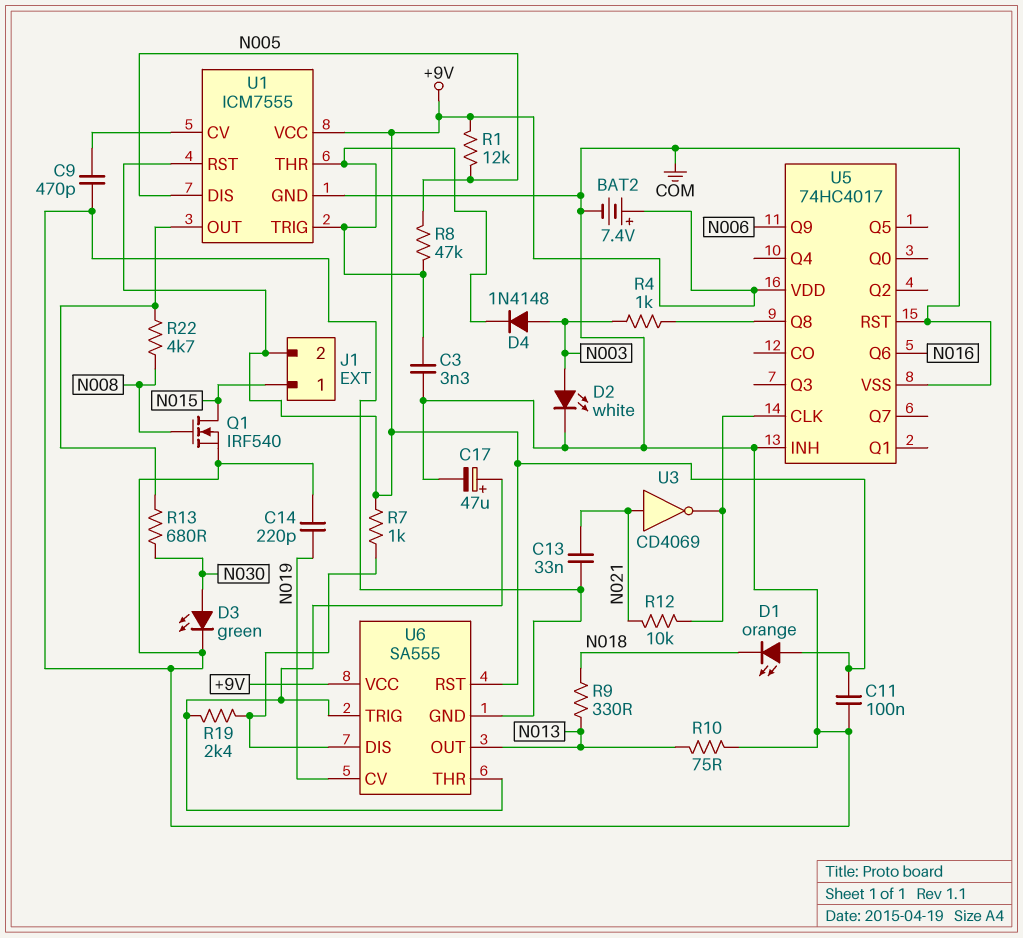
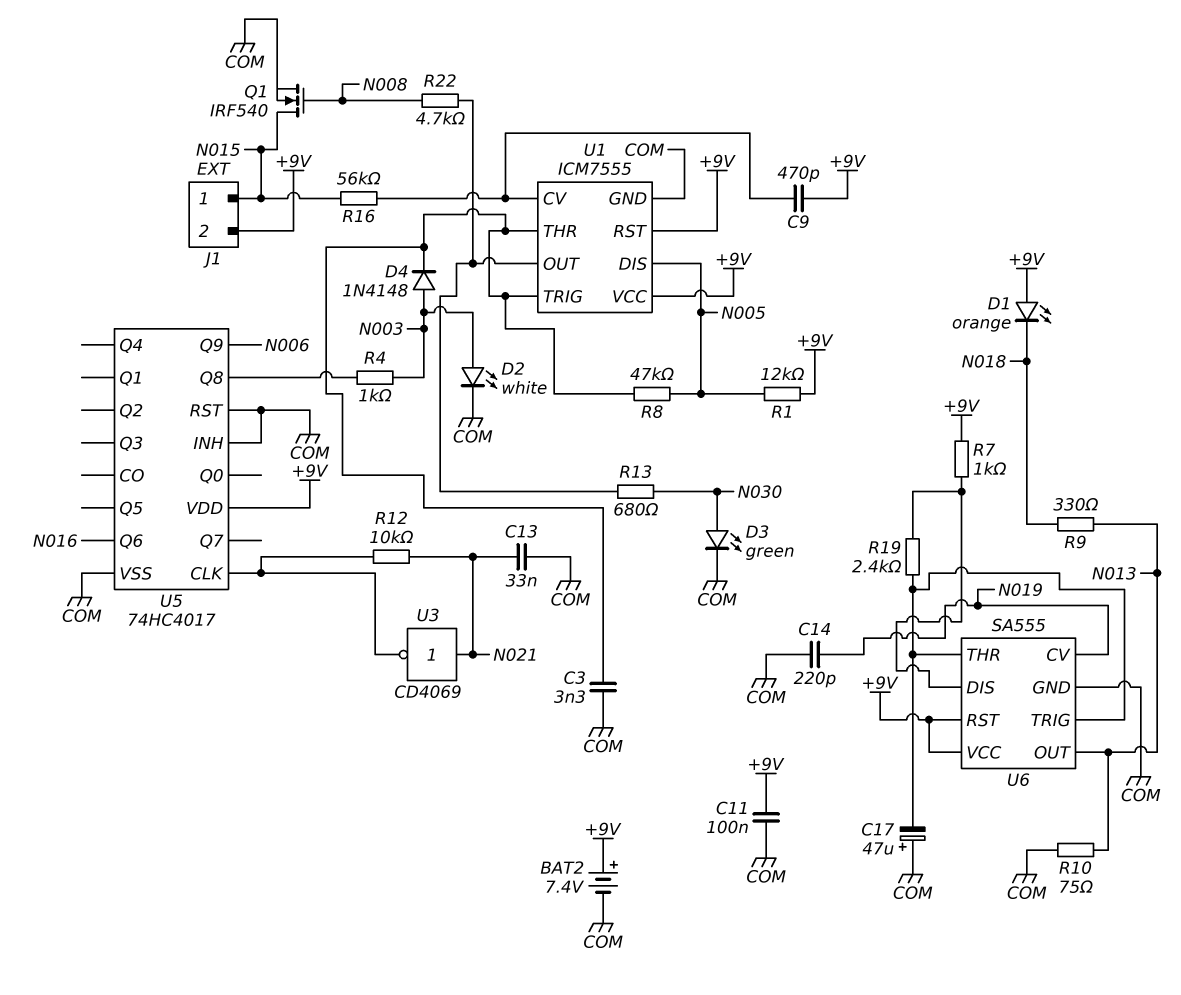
C9: 470pF (COM, U1/CV) -> 470pF (+9V, U1/CV)
C17: 47uF (plus U6/THR, minus COM) -> 47uF (plus COM, minus U6/THR)
R16: none -> 56k (N015, U1/CV)

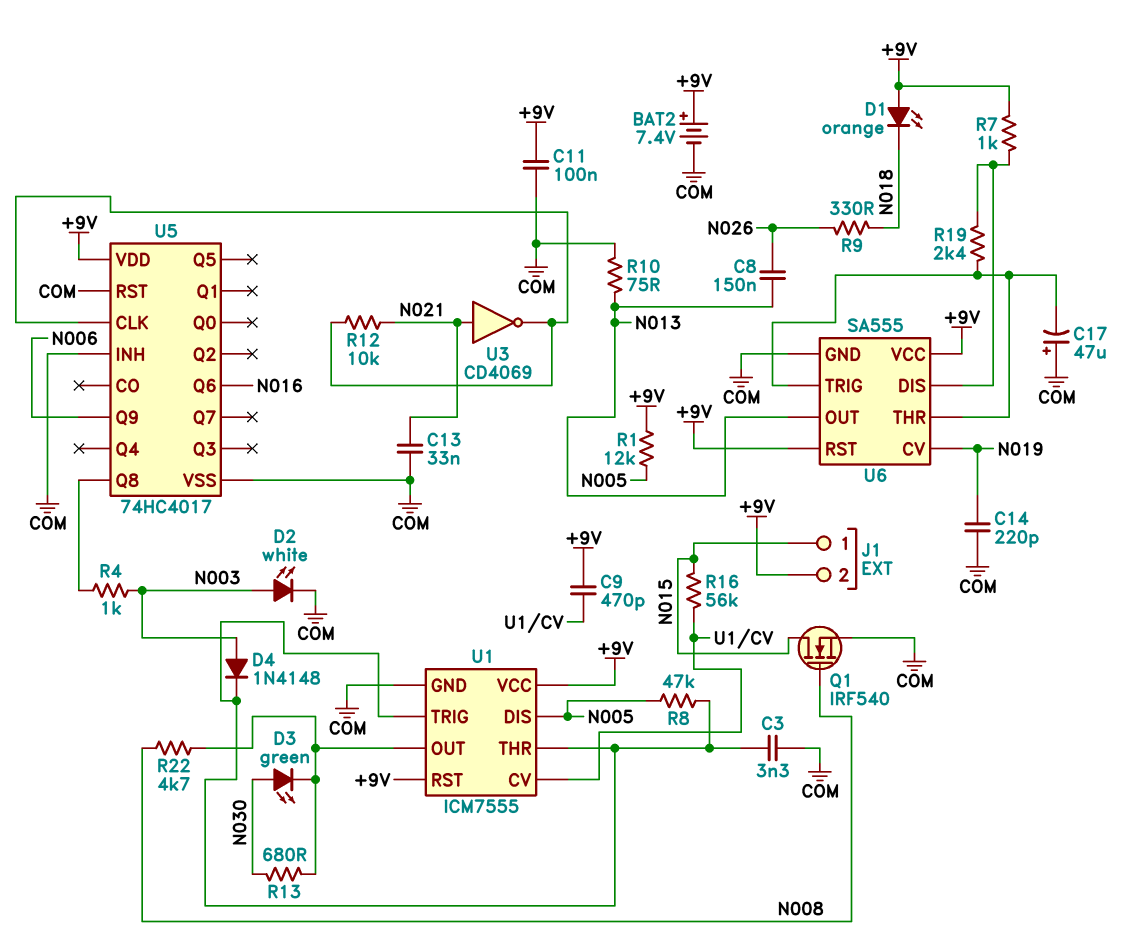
C8: none -> 150nF (N013, N026)
D3: LED green (A N030, K COM) -> LED green (A N030, K U1/OUT)
R9: 330 (N013, N018) -> 330 (N018, N026)

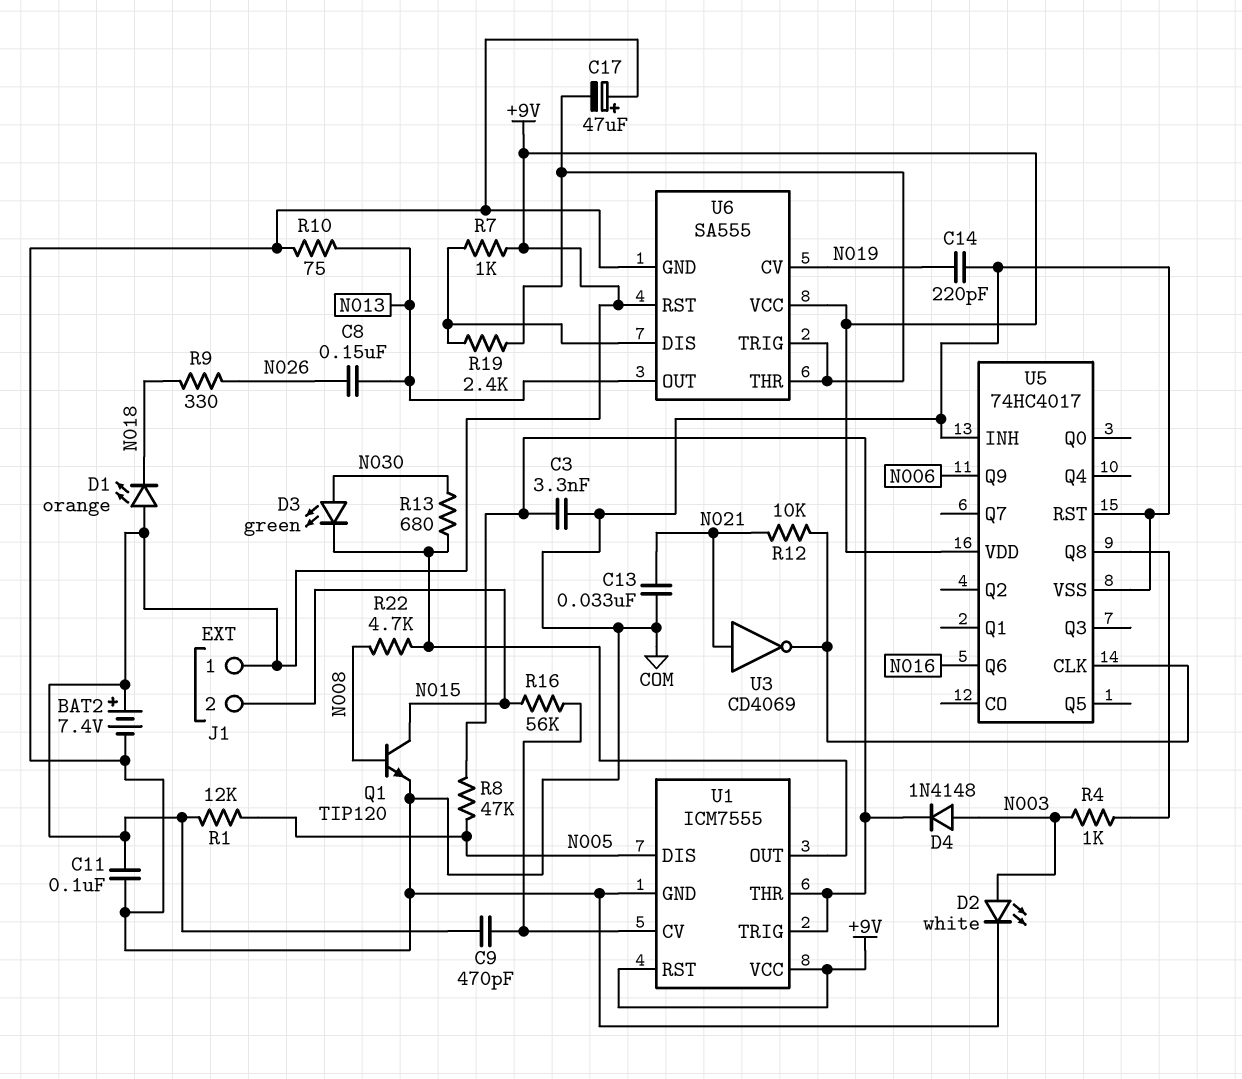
J1 pin 1: N015 -> +9V
J1 pin 2: +9V -> N015
Q1: NMOS IRF540 (G N008, D N015, S COM) -> NPN TIP120 (B N008, C N015, E COM)

